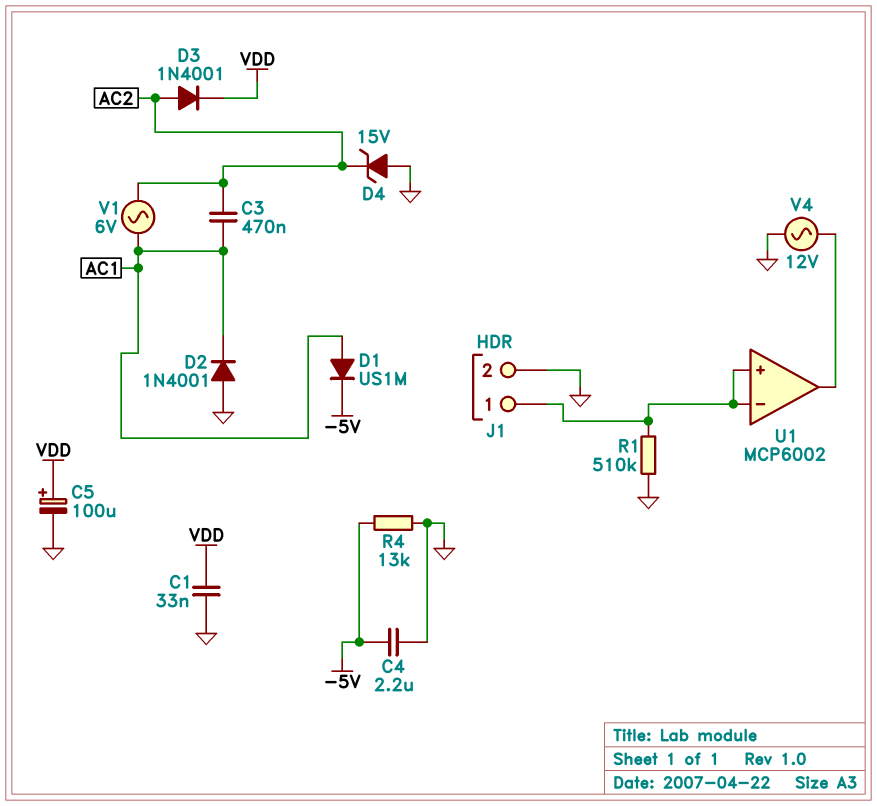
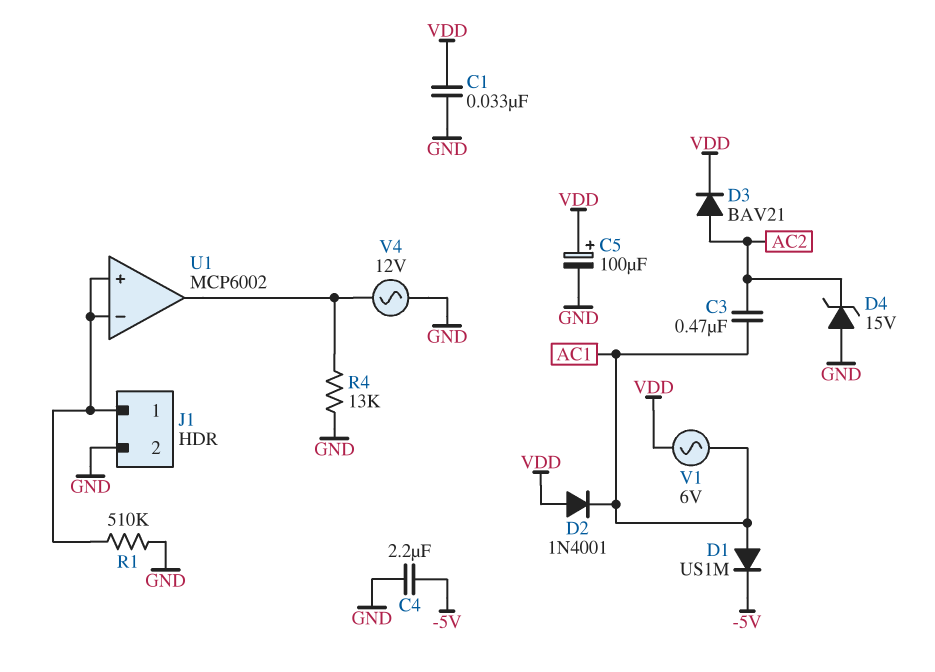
D2: diode 1N4001 (A GND, K AC1) -> diode 1N4001 (A VDD, K AC1)
D3: diode 1N4001 (A AC2, K VDD) -> diode BAV21 (A AC2, K VDD)
R4: 13k (-5V, GND) -> 13k (GND, U1/out)
V1: AC 6V (AC1, AC2) -> AC 6V (AC1, VDD)

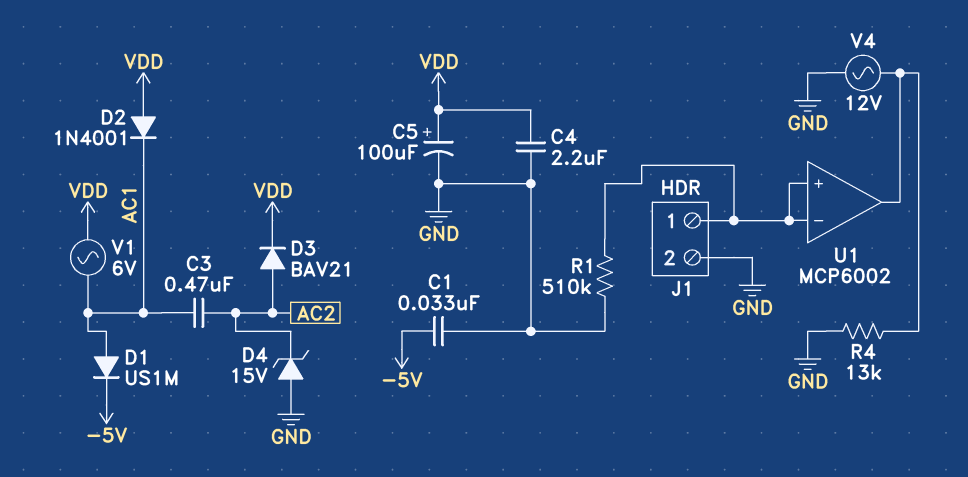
C1: 33nF (GND, VDD) -> 33nF (-5V, GND)
C4: 2.2uF (-5V, GND) -> 2.2uF (GND, VDD)

